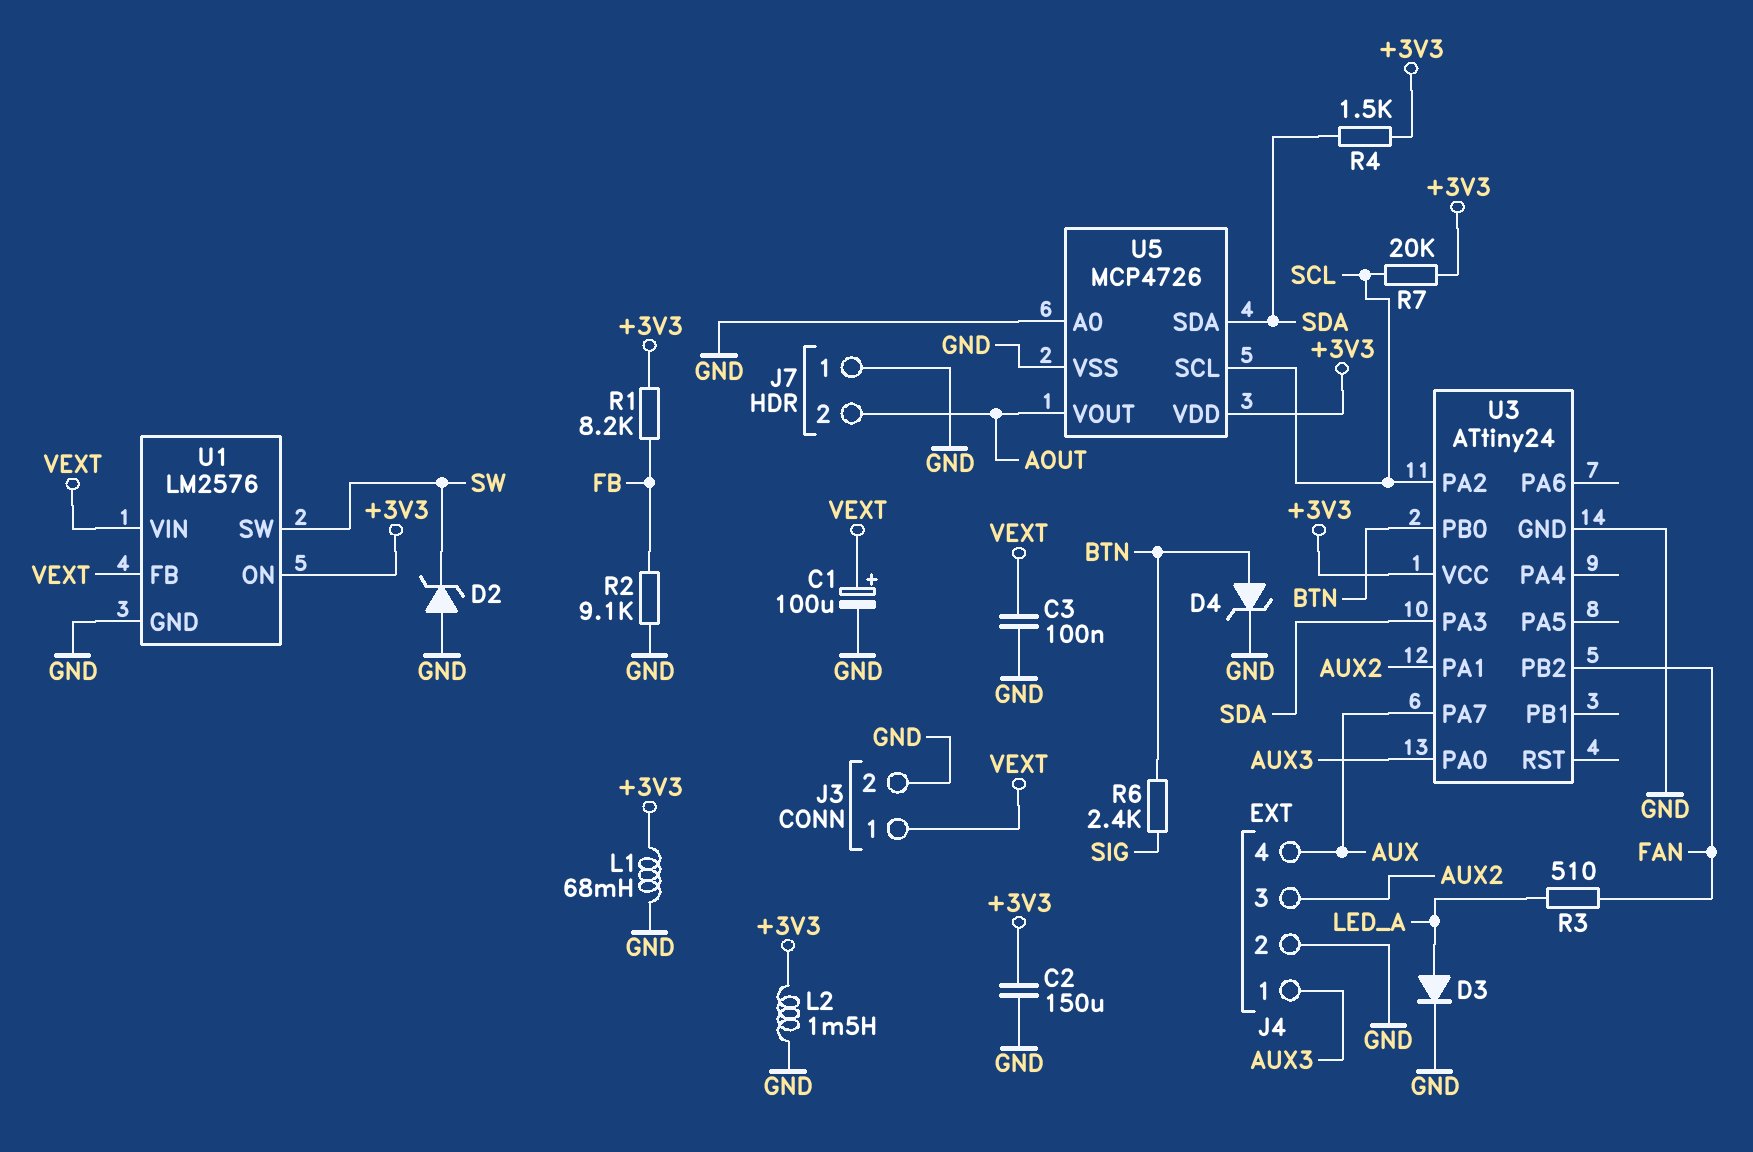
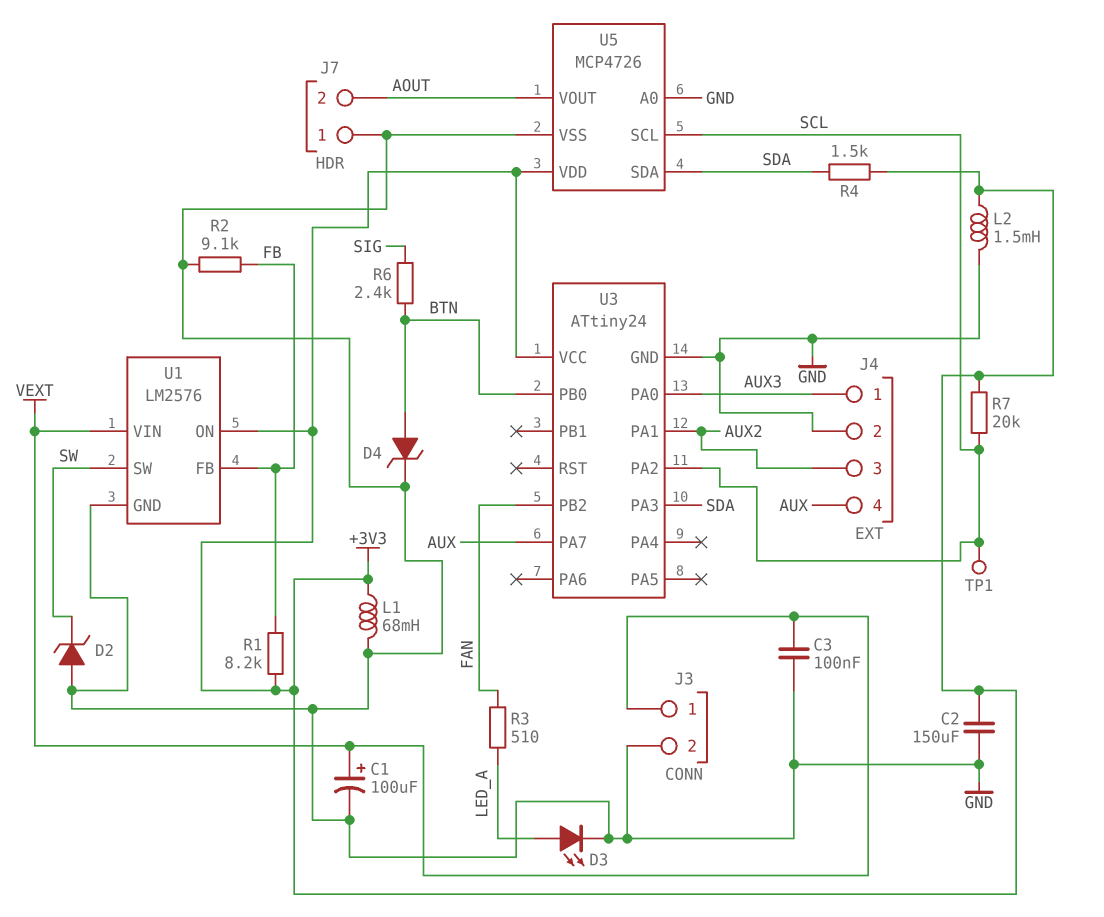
D3: diode (A LED_A, K GND) -> LED (A LED_A, K GND)
TP1: none -> test point (SCL)
U1 pin FB: VEXT -> FB

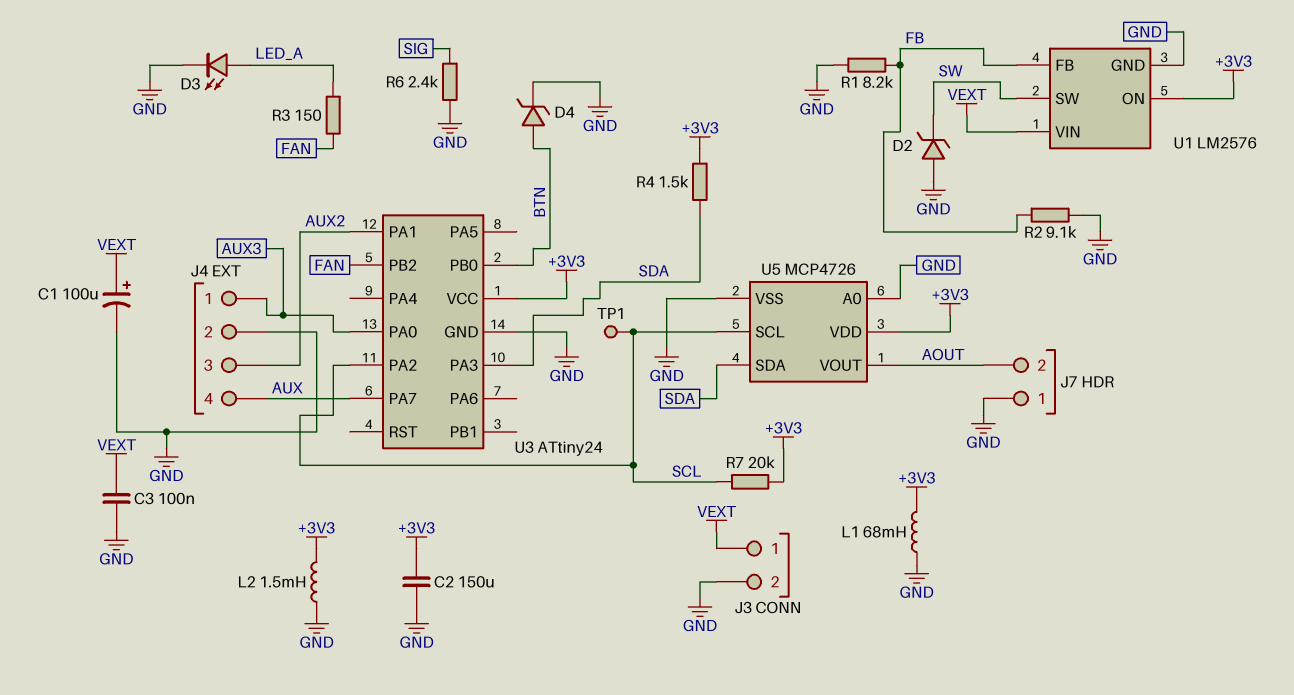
R1: 8.2k (+3V3, FB) -> 8.2k (FB, GND)
R3: 510 (FAN, LED_A) -> 150 (FAN, LED_A)
R6: 2.4k (BTN, SIG) -> 2.4k (GND, SIG)

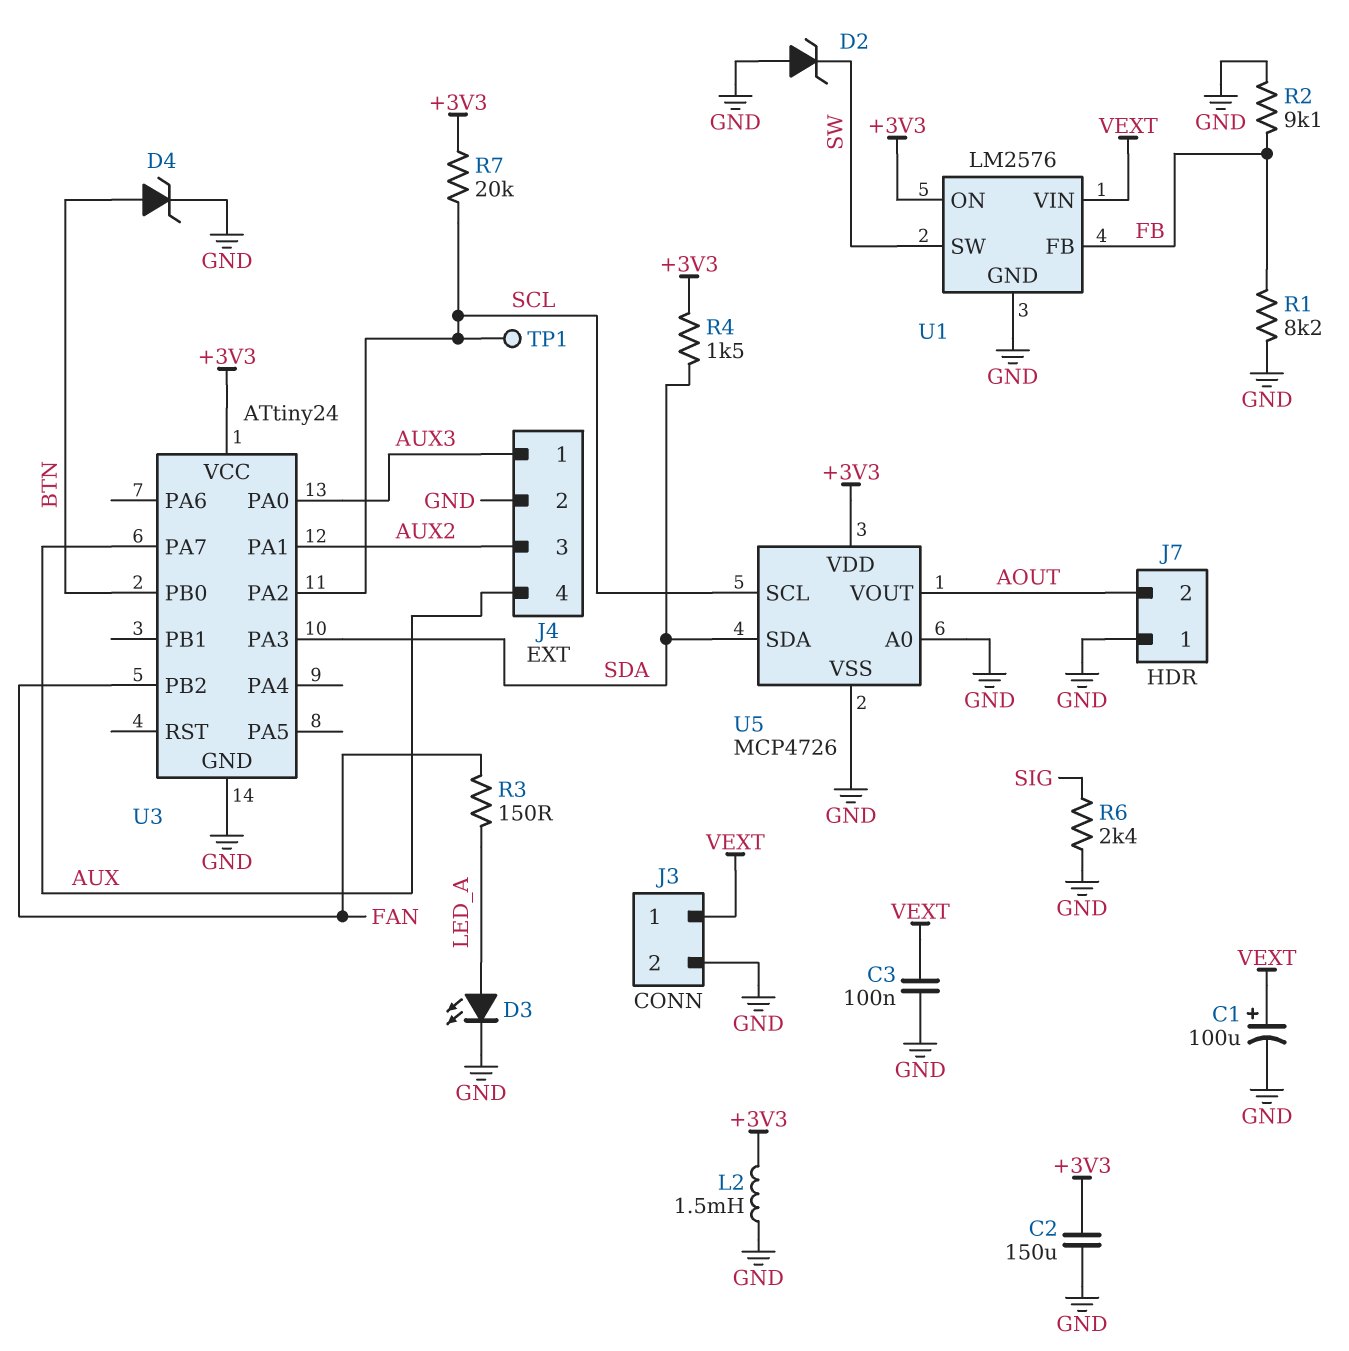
L1: 68mH (+3V3, GND) -> none

